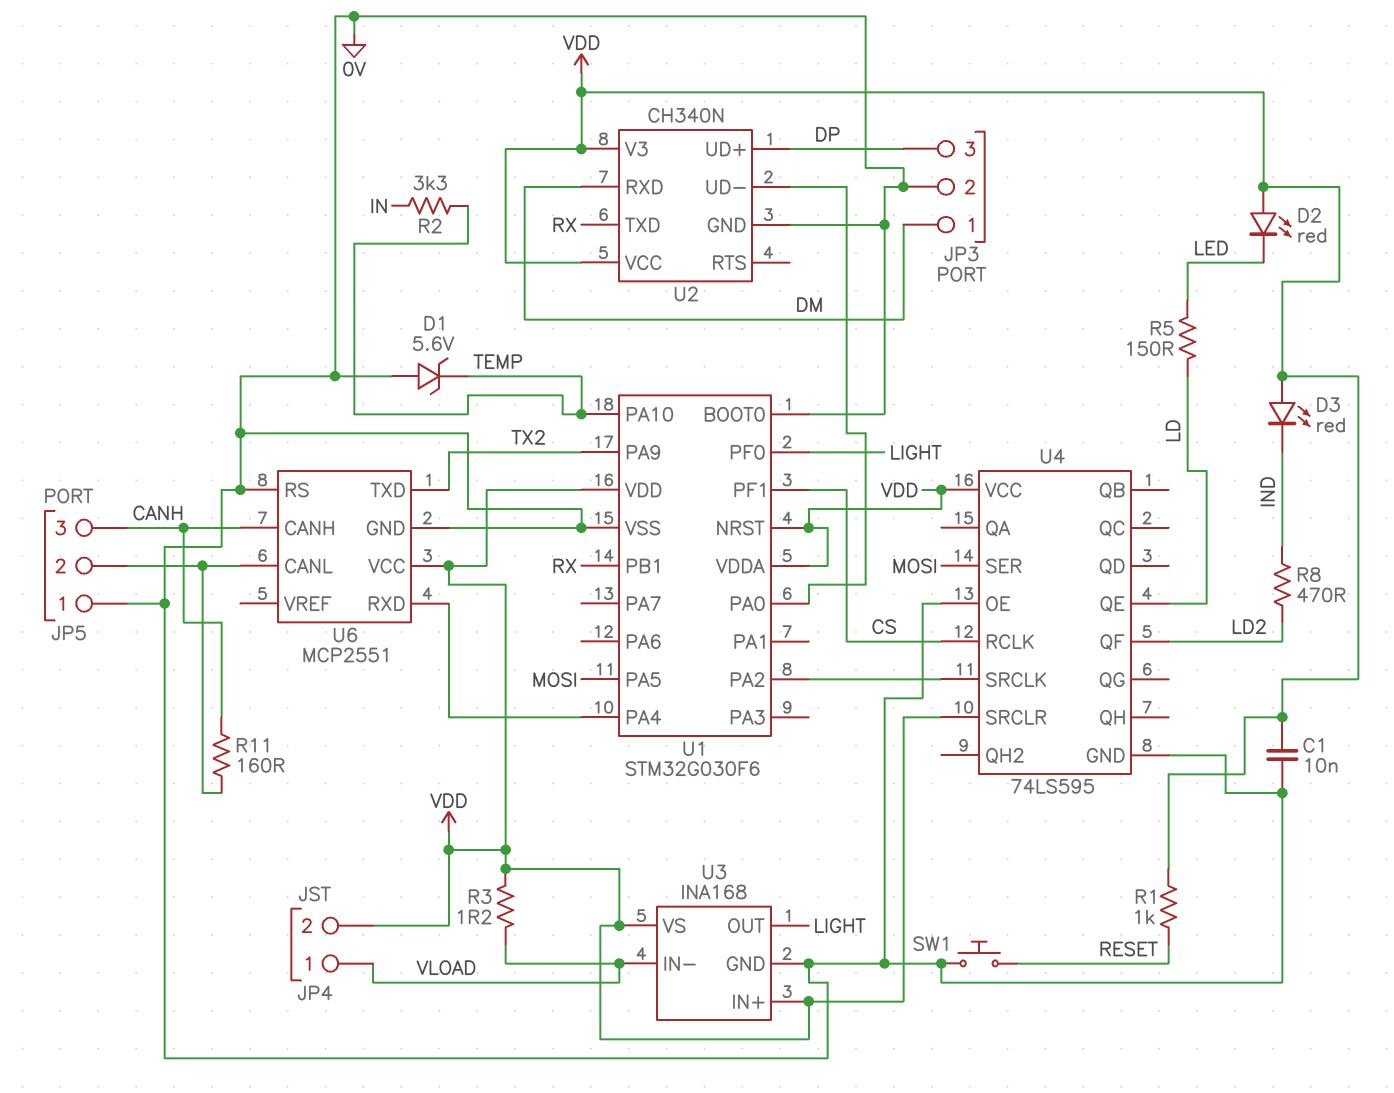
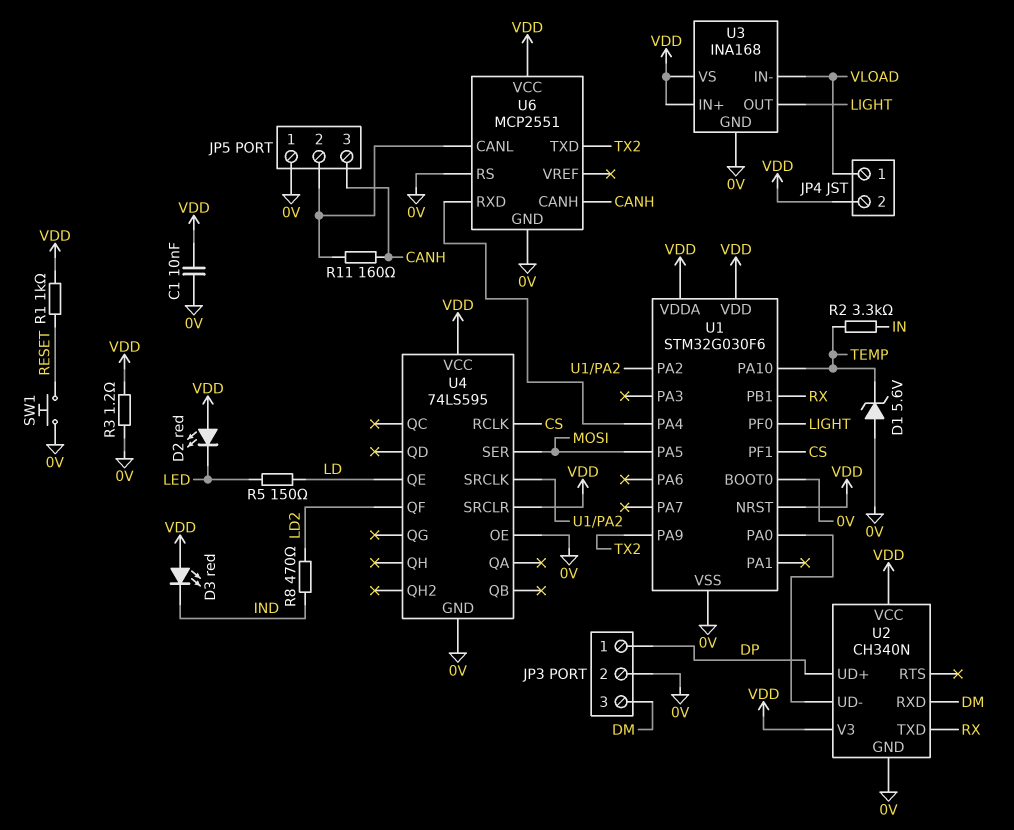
JP3 pin 1: DM -> DP
JP3 pin 3: DP -> DM
R3: 1.2 (VDD, VLOAD) -> 1.2 (0V, VDD)

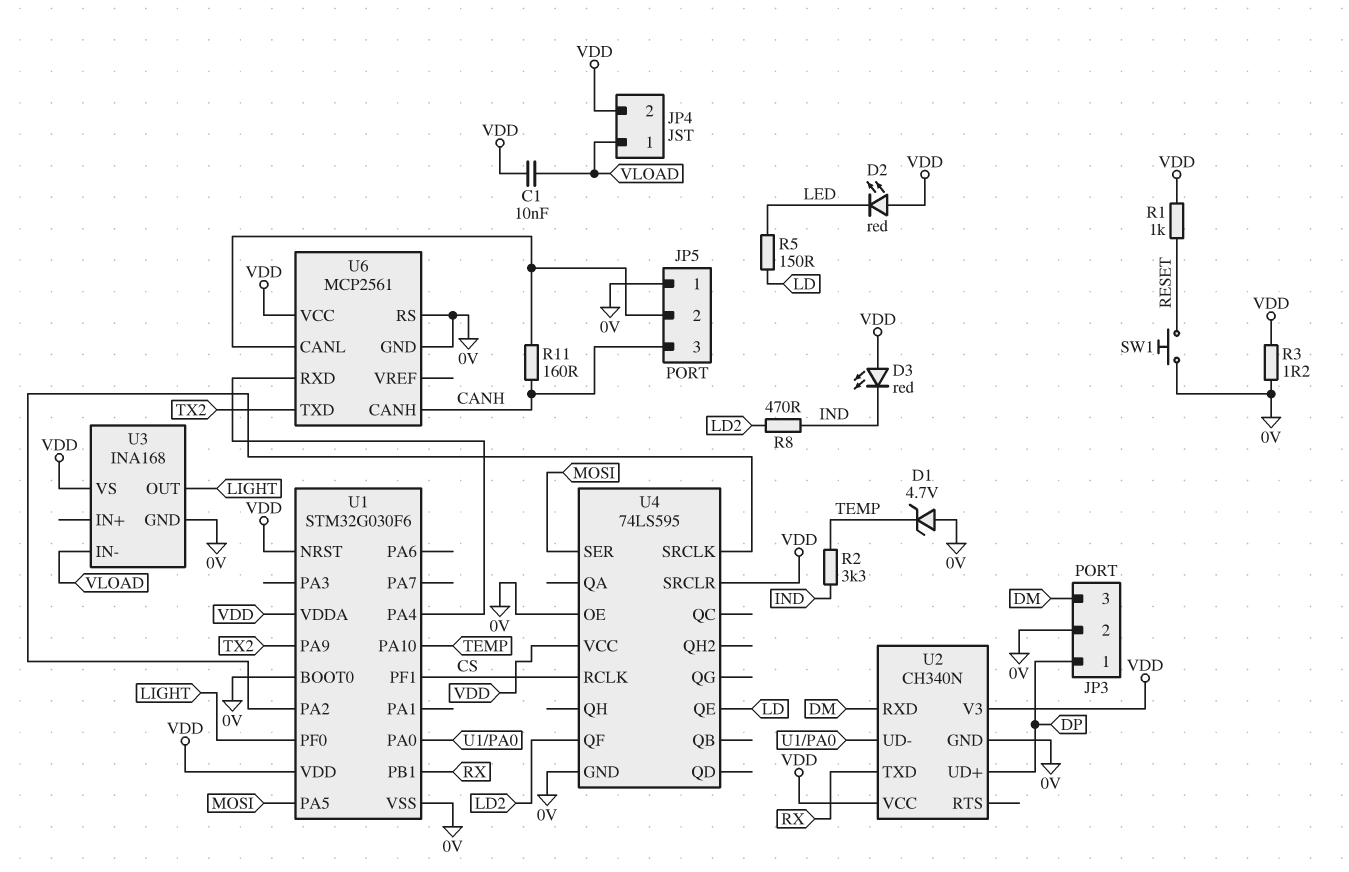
C1: 10nF (0V, VDD) -> 10nF (VDD, VLOAD)
D1: zener 5.6V (A 0V, K TEMP) -> zener 4.7V (A 0V, K TEMP)
R2: 3.3k (IN, TEMP) -> 3.3k (IND, TEMP)
U3 pin IN+: VDD -> none
U6: MCP2551 -> MCP2561

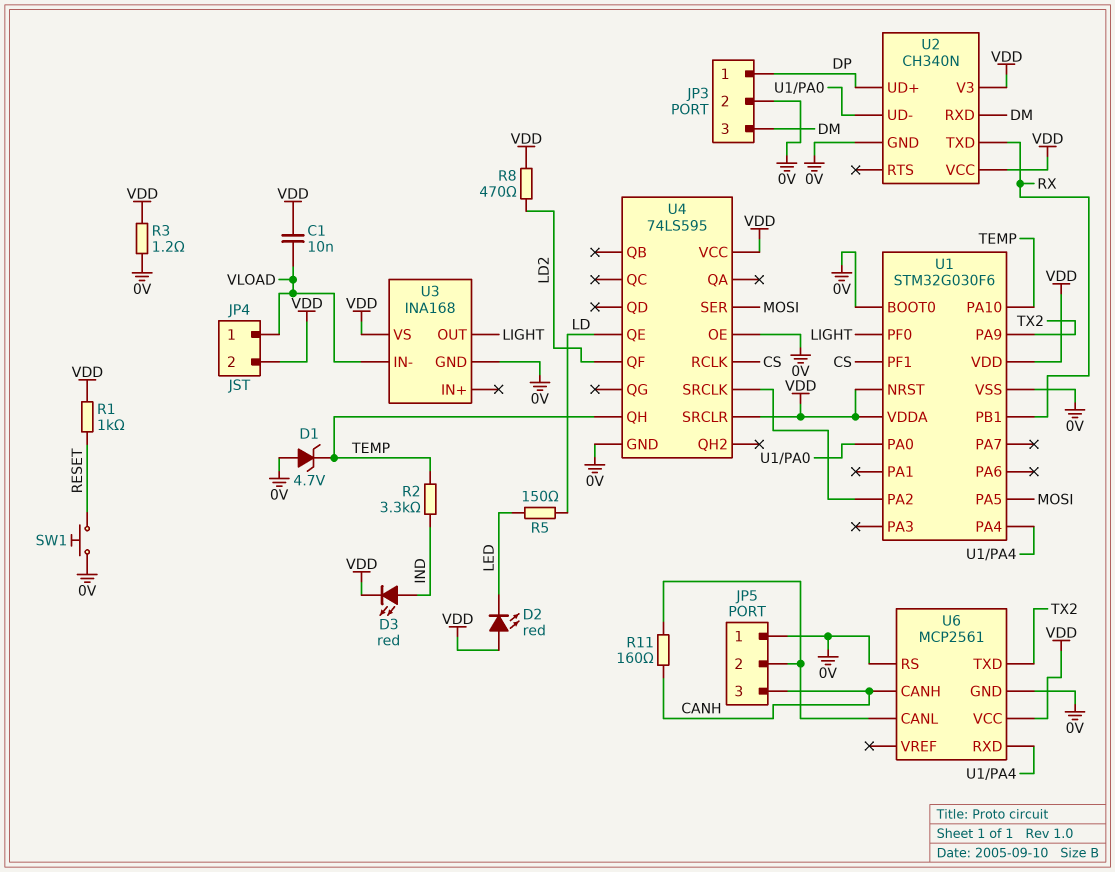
D3: LED red (A VDD, K IND) -> LED red (A IND, K VDD)
R8: 470 (IND, LD2) -> 470 (LD2, VDD)
U4 pin QH: none -> TEMP

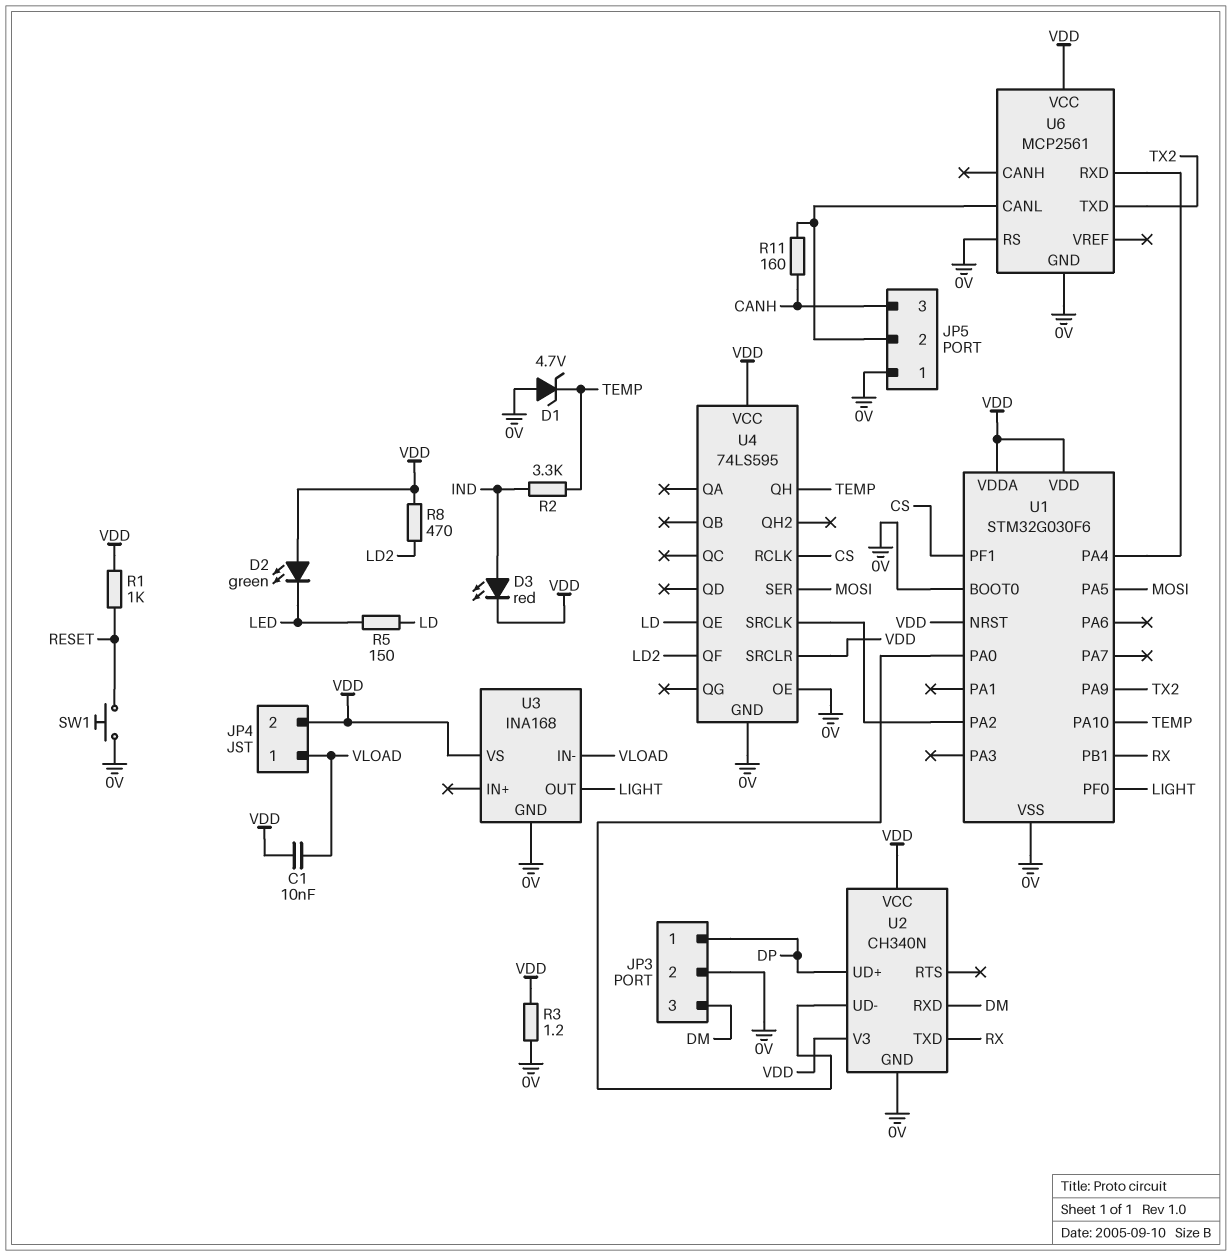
D2: LED red (A VDD, K LED) -> LED green (A VDD, K LED)
U6 pin CANH: CANH -> none

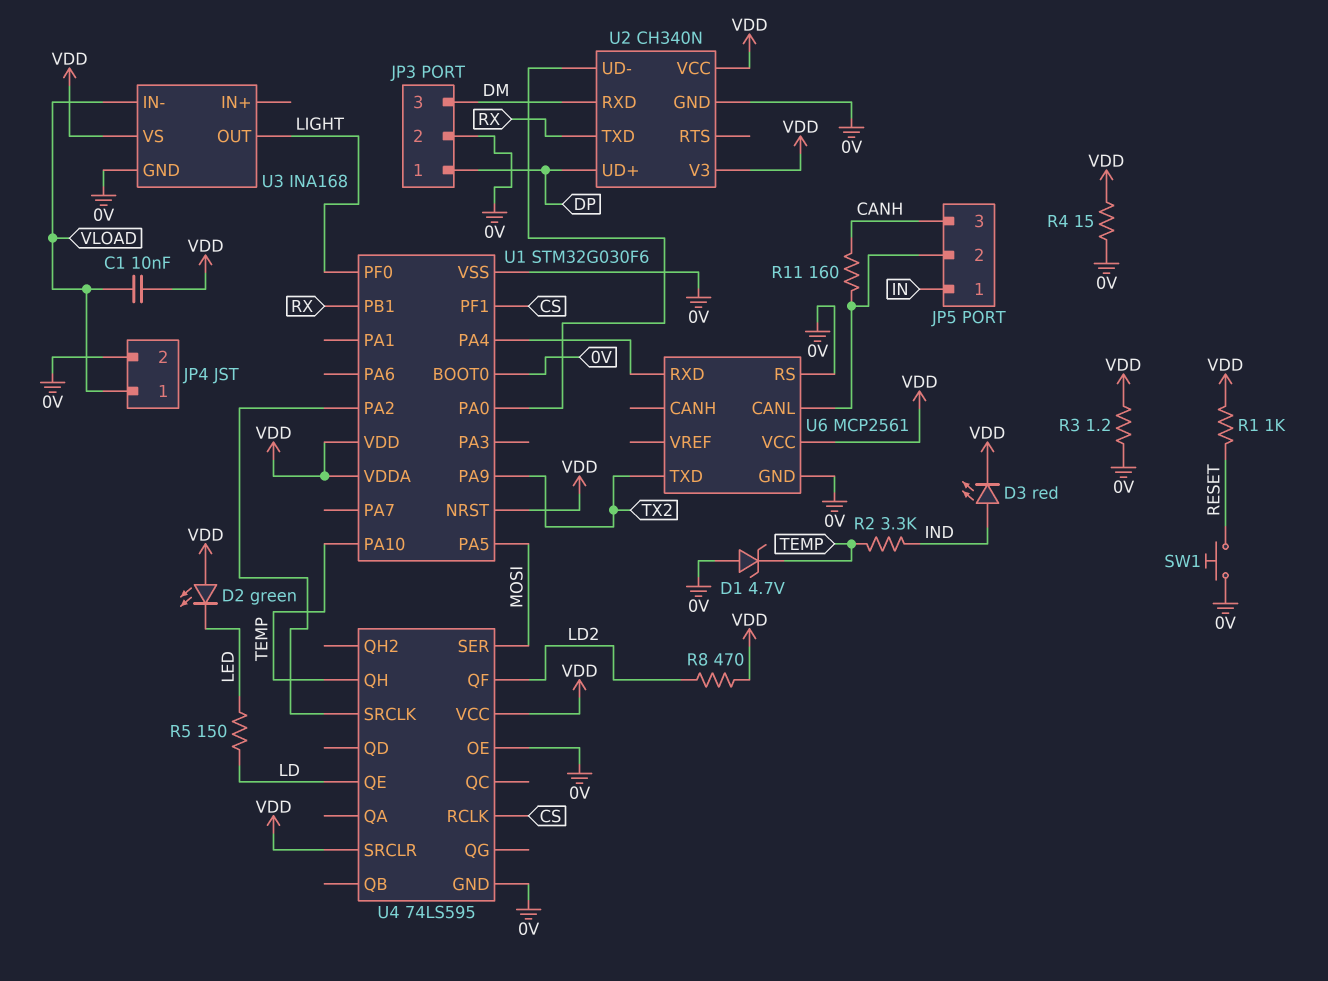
JP4 pin 2: VDD -> 0V
JP5 pin 1: 0V -> IN
R4: none -> 15 (0V, VDD)

